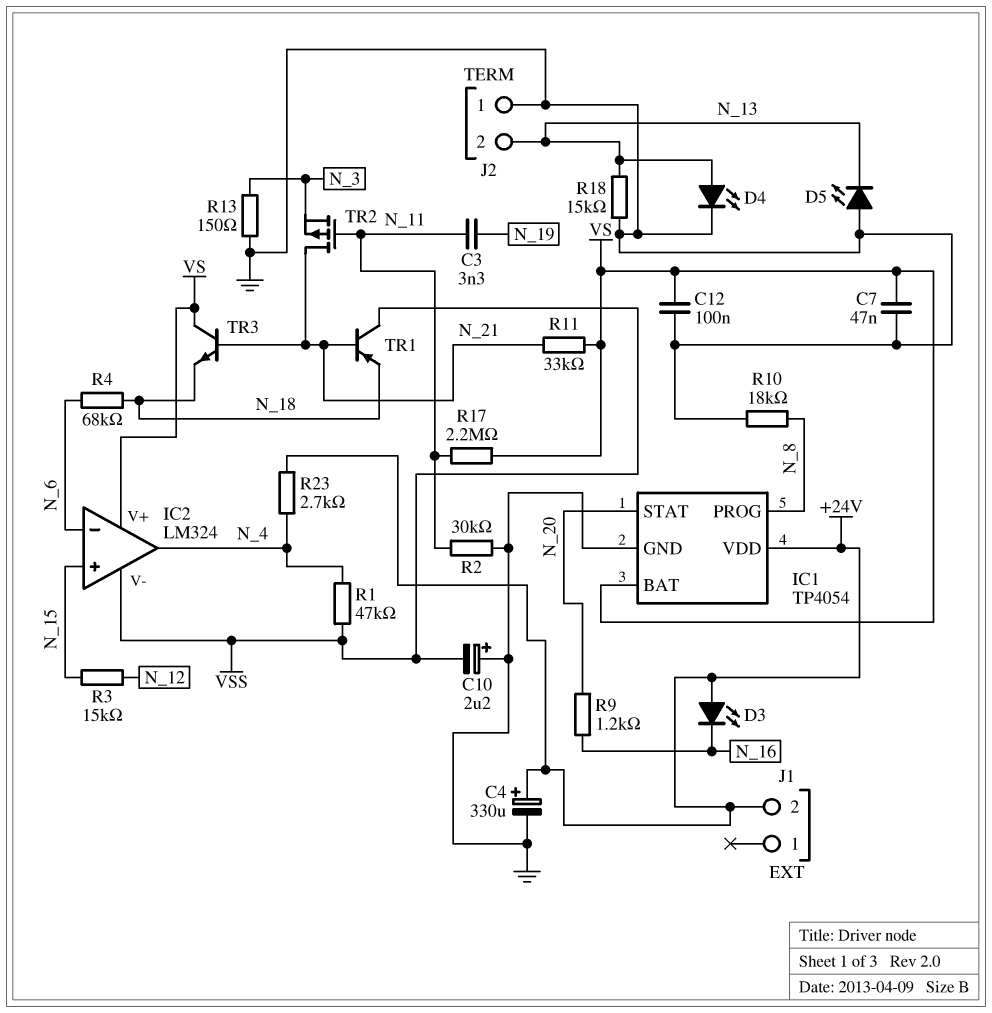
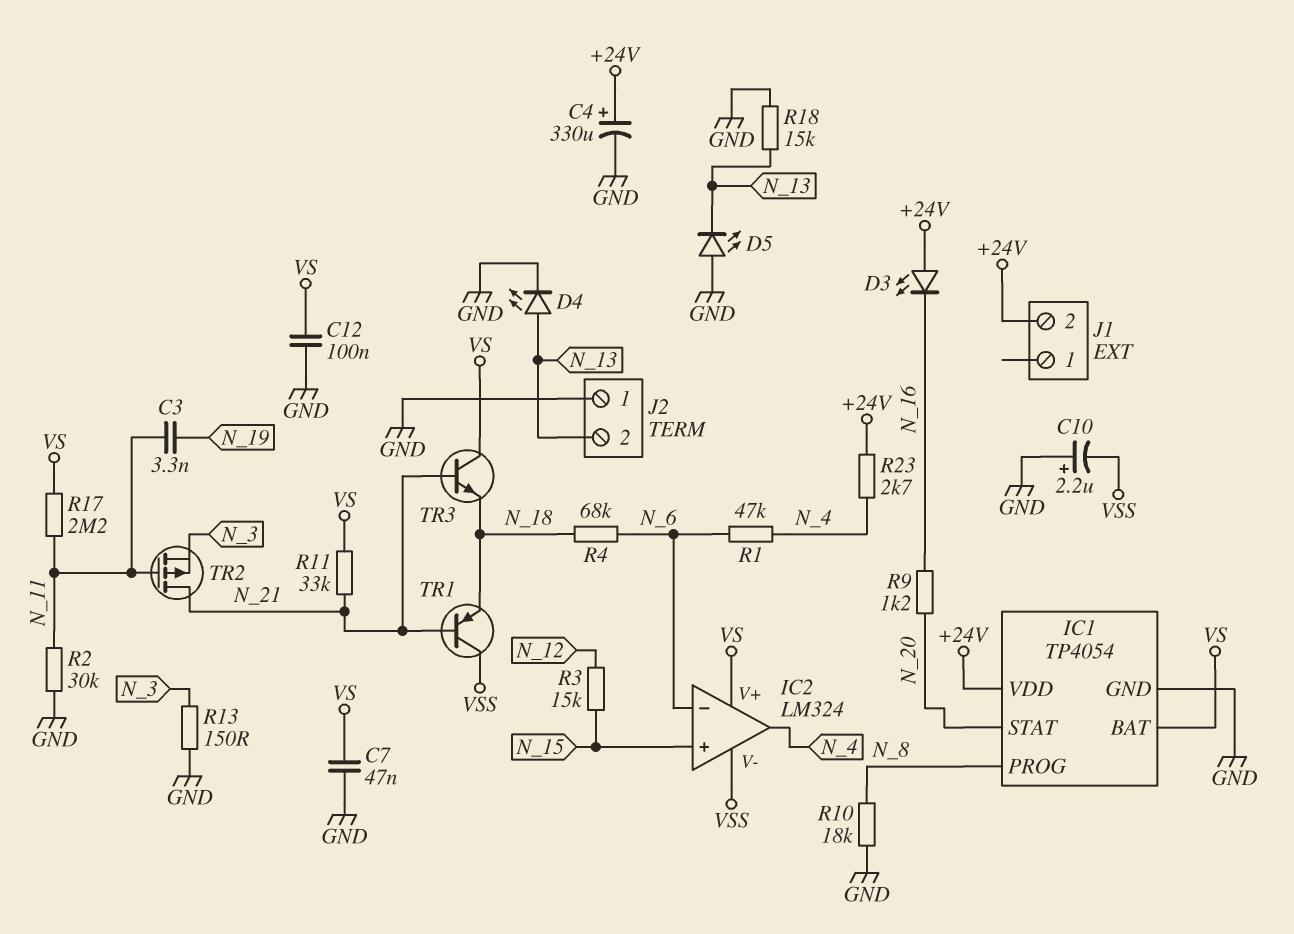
R1: 47k (N_4, VSS) -> 47k (N_4, N_6)

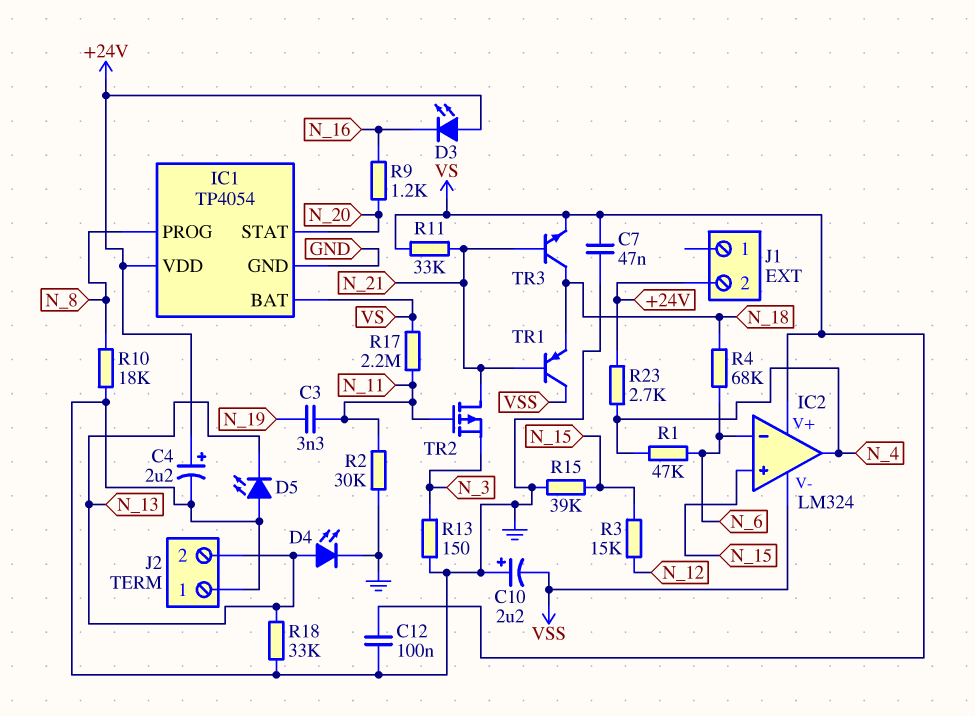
C4: 330uF (plus +24V, minus GND) -> 2.2uF (plus +24V, minus GND)
R15: none -> 39k (GND, N_15)
R18: 15k (GND, N_13) -> 33k (GND, N_13)
TR3: NPN (B N_21, C VS, E N_18) -> NPN (B N_21, C N_18, E VS)

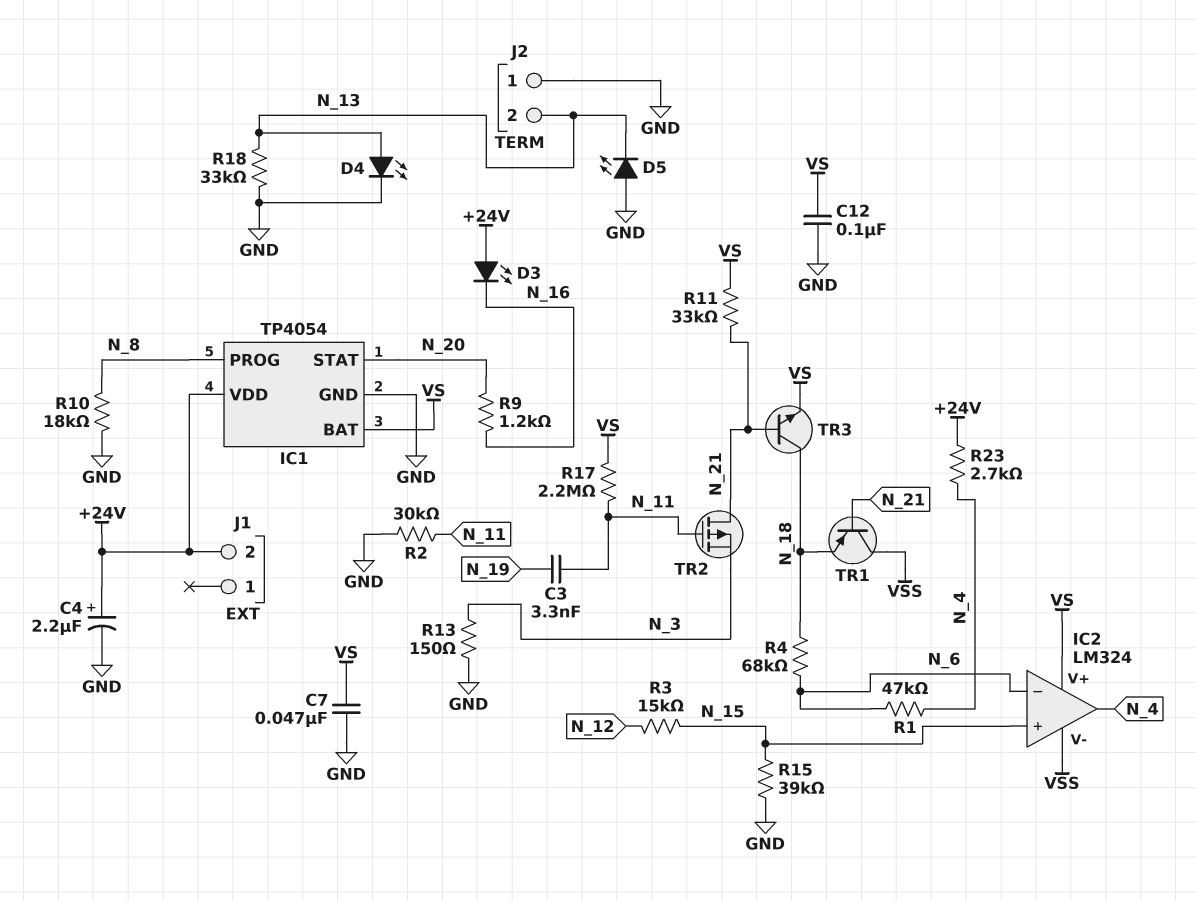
C10: 2.2uF (plus GND, minus VSS) -> none

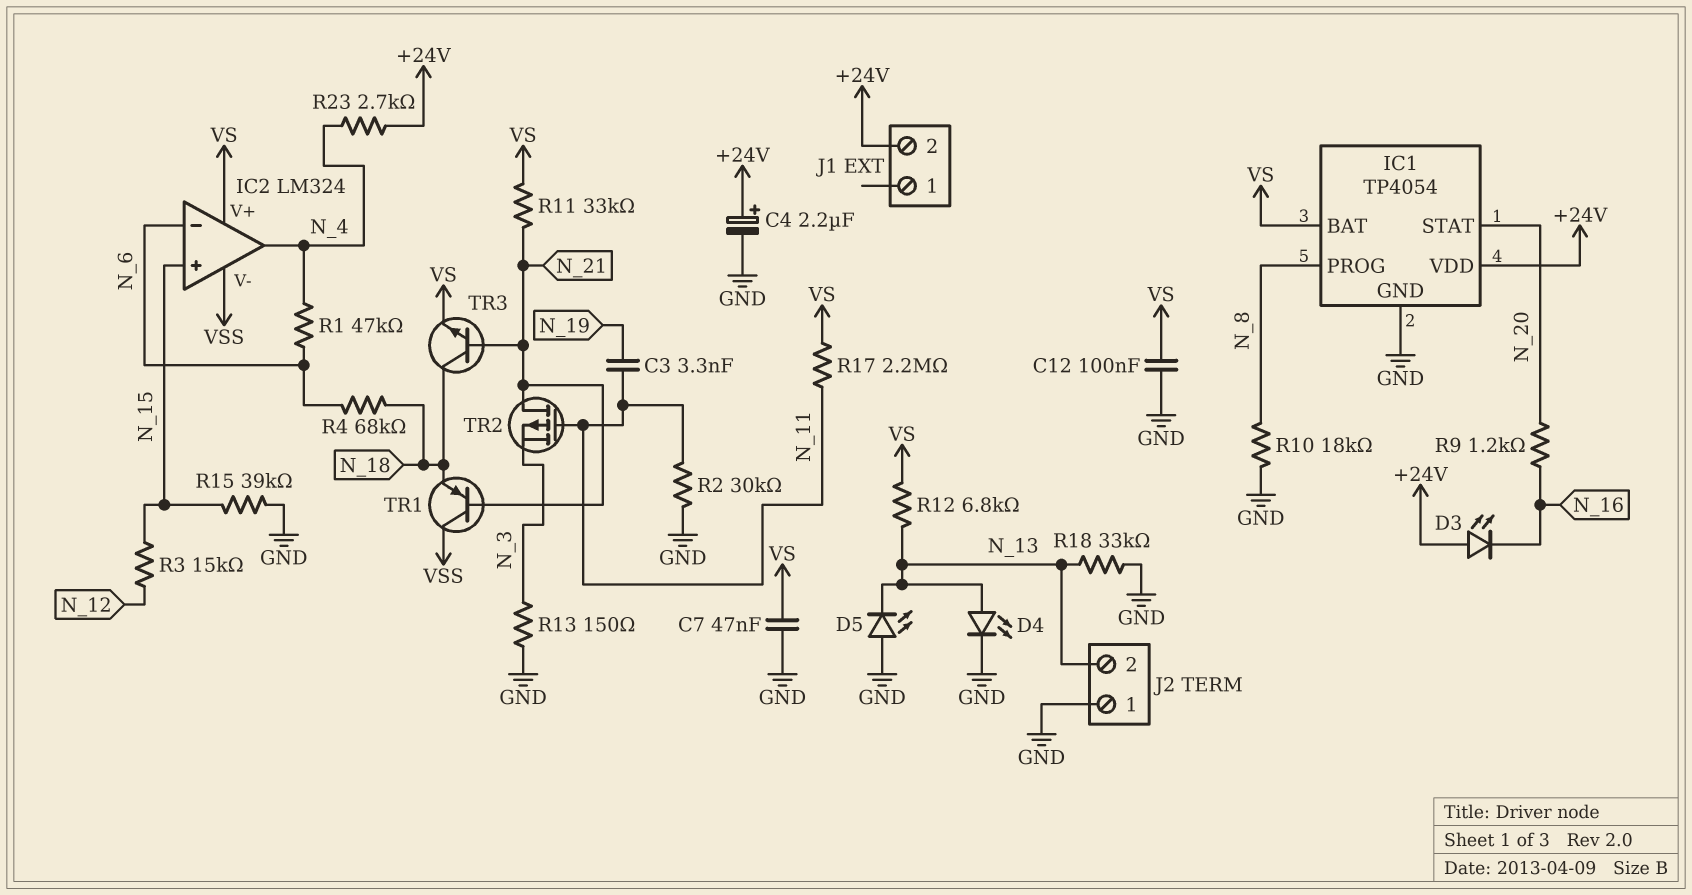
R12: none -> 6.8k (N_13, VS)

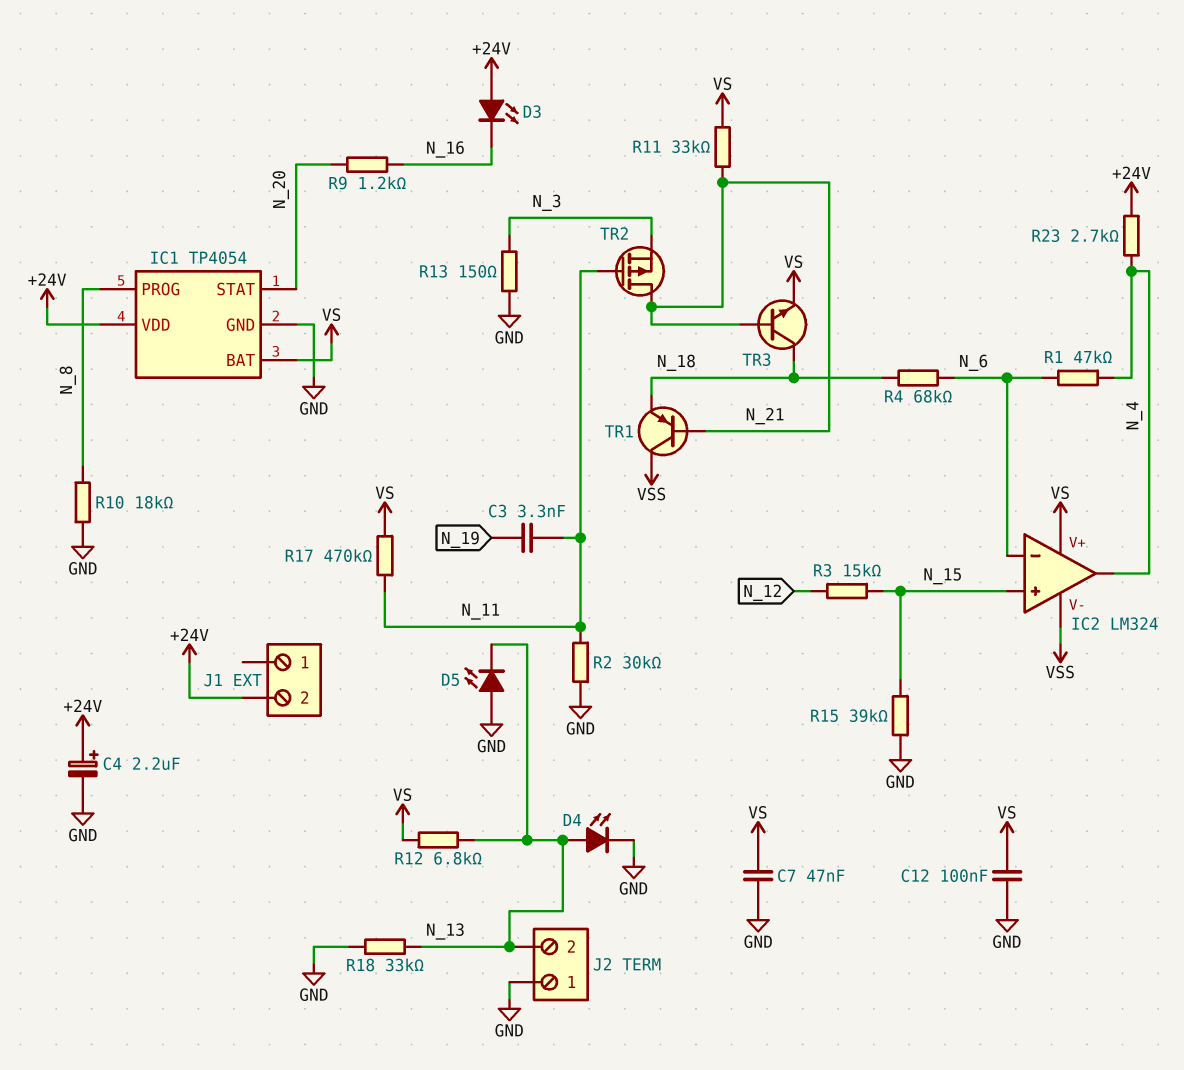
R17: 2.2M (N_11, VS) -> 470k (N_11, VS)

